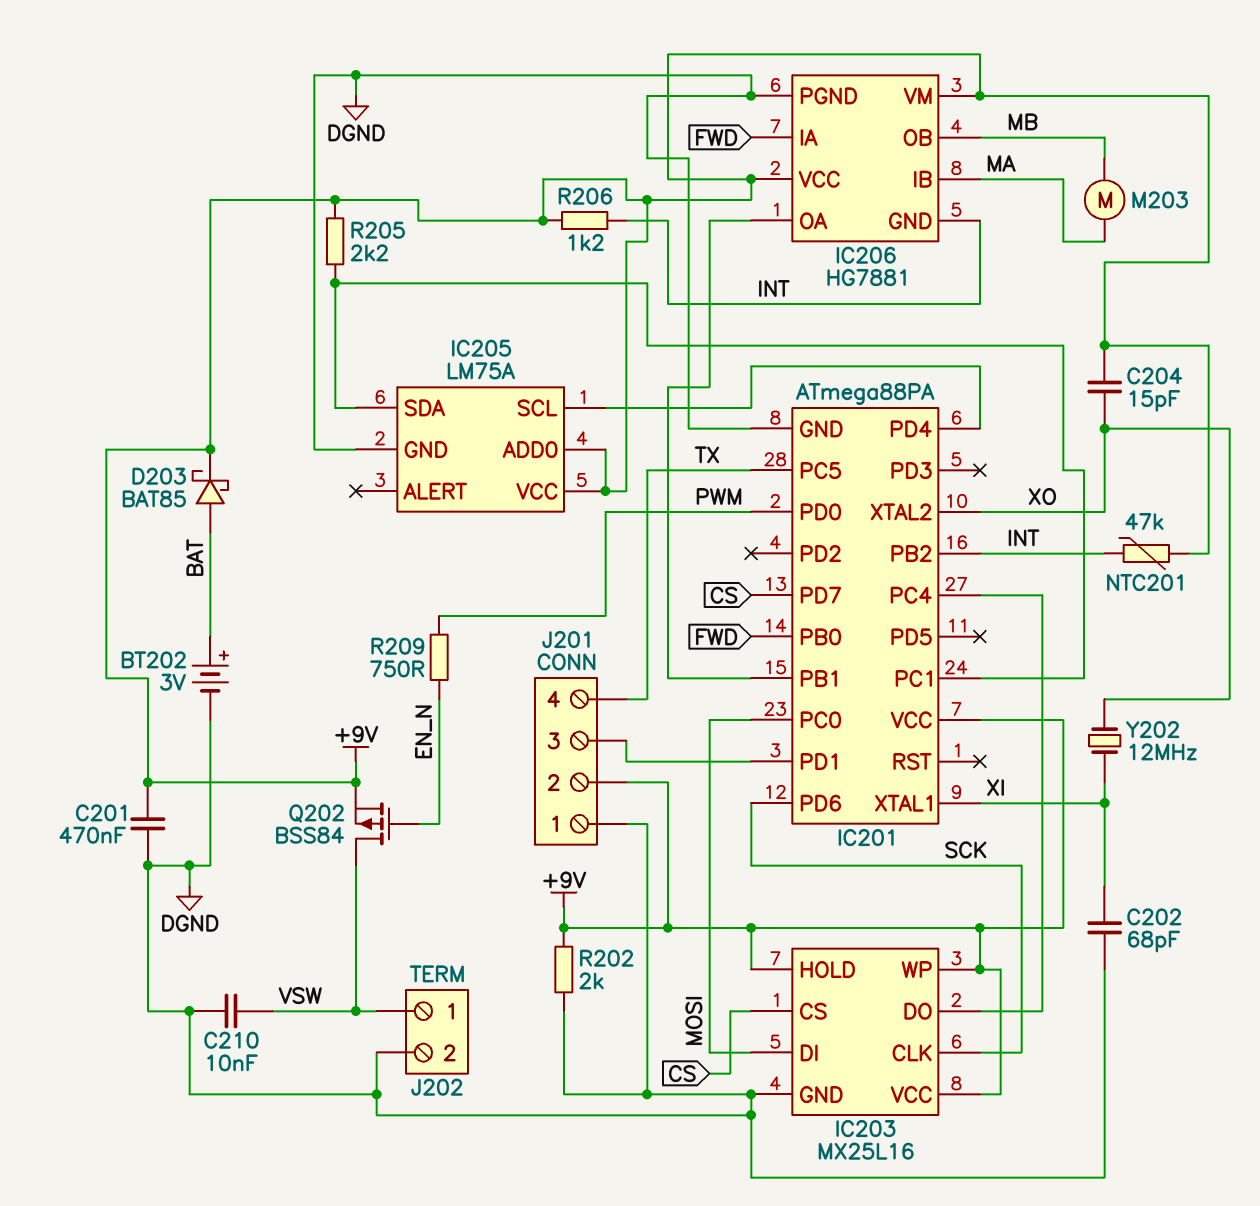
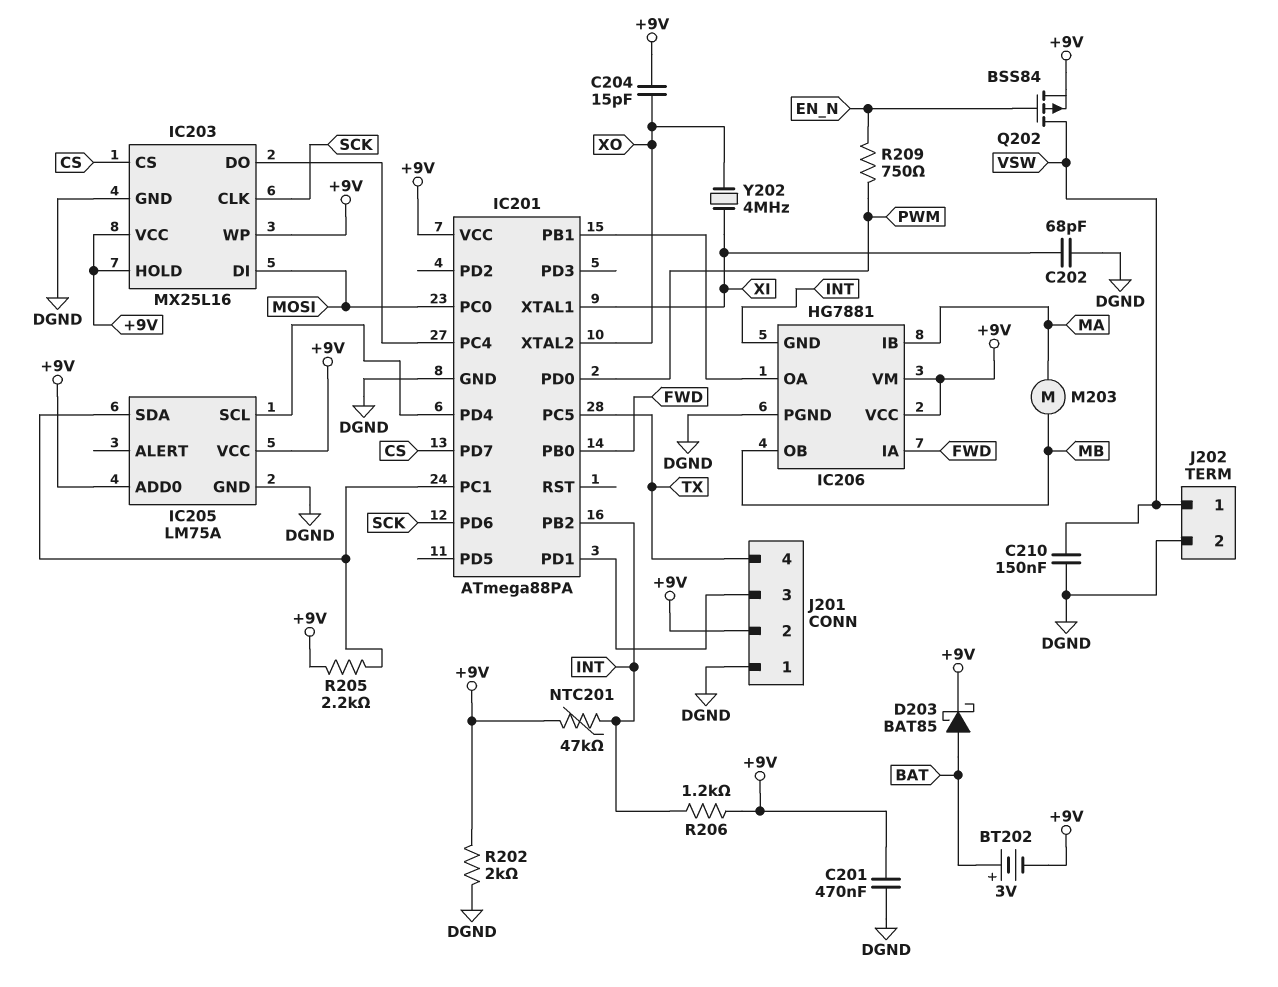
BT202: 3V (plus BAT, minus DGND) -> 3V (plus BAT, minus +9V)
C210: 10nF (DGND, VSW) -> 150nF (DGND, VSW)
Y202: 12MHz (XI, XO) -> 4MHz (XI, XO)

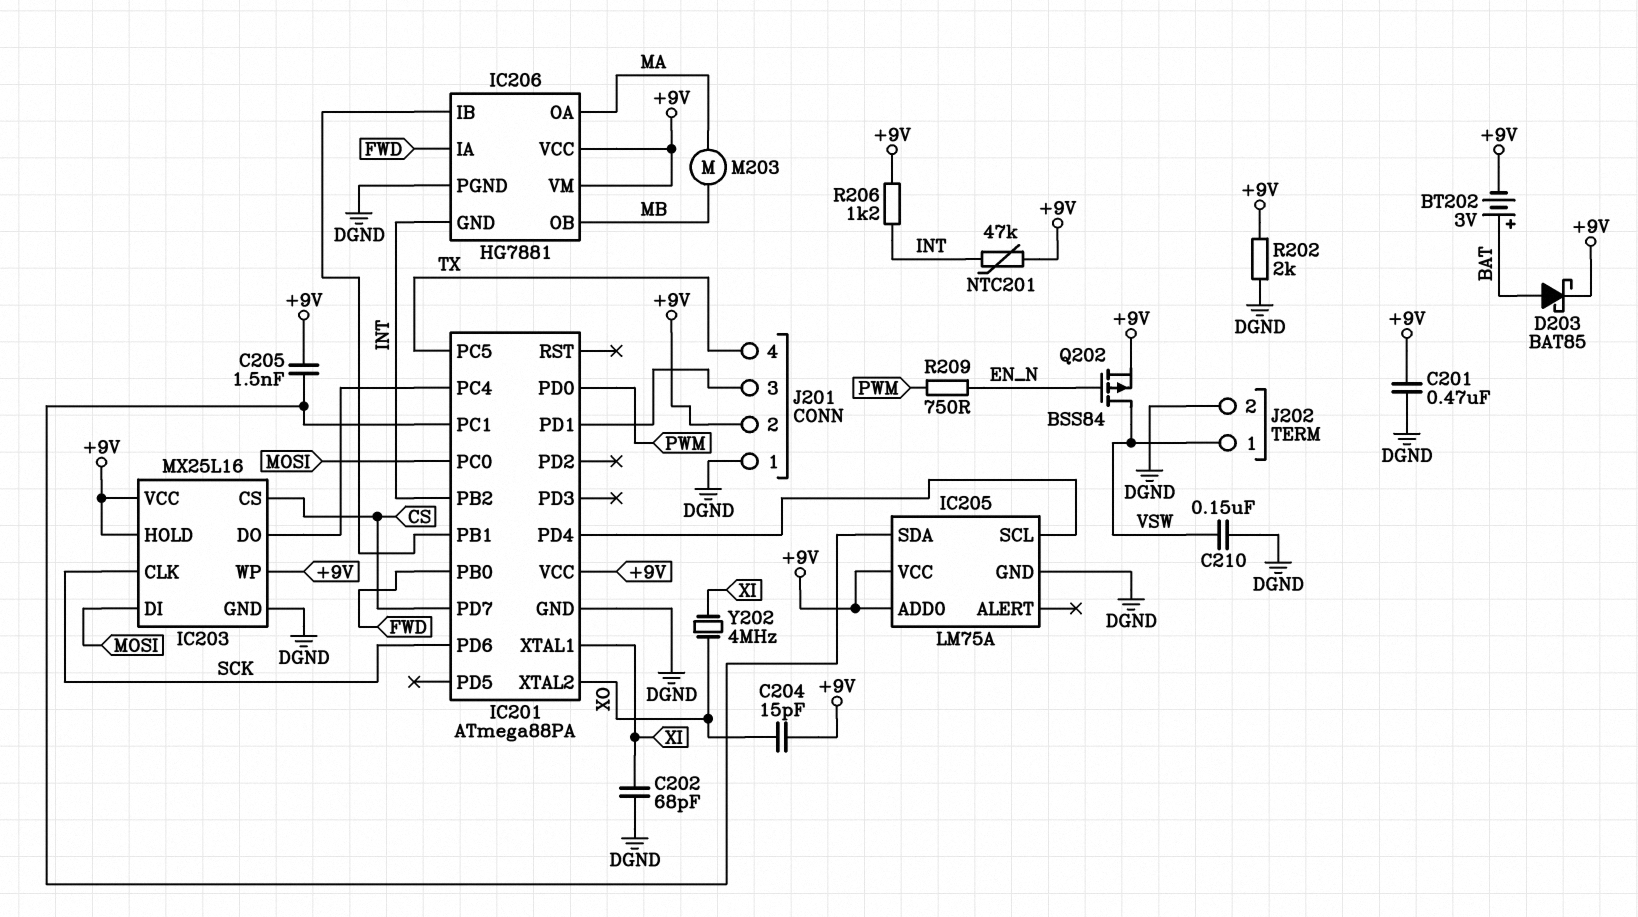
C205: none -> 1.5nF (+9V, IC201/PC1)
IC206 pin IB: MA -> IC201/PB1
IC206 pin OA: IC201/PB1 -> MA
R205: 2.2k (+9V, IC201/PC1) -> none

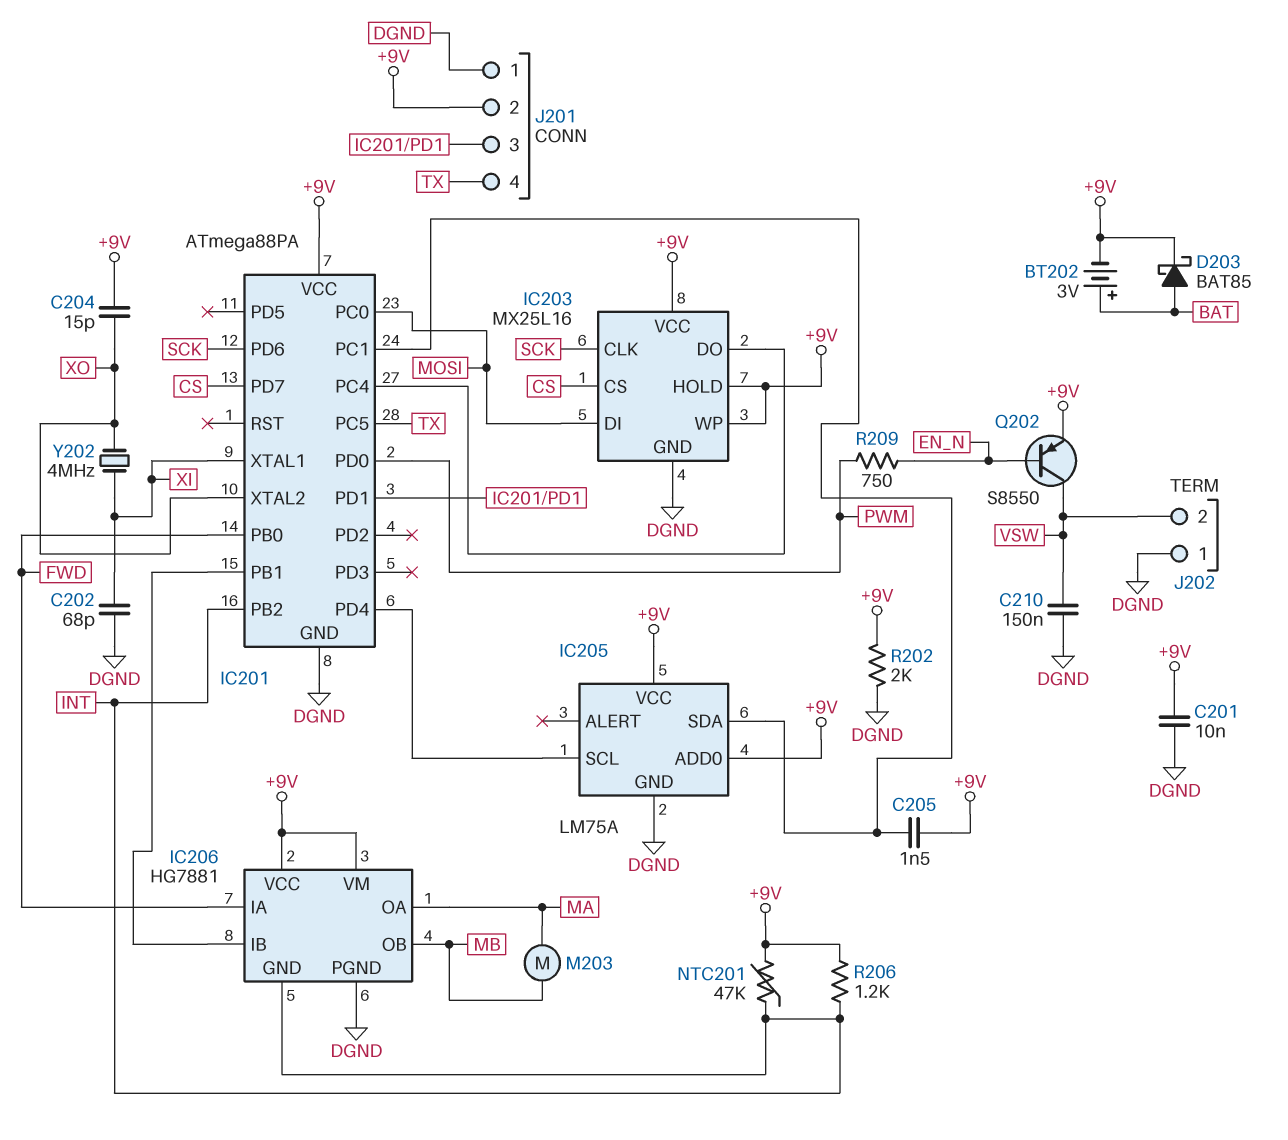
C201: 470nF (+9V, DGND) -> 10nF (+9V, DGND)
J202 pin 1: VSW -> DGND
J202 pin 2: DGND -> VSW
Q202: PMOS BSS84 (G EN_N, D VSW, S +9V) -> PNP S8550 (B EN_N, C VSW, E +9V)

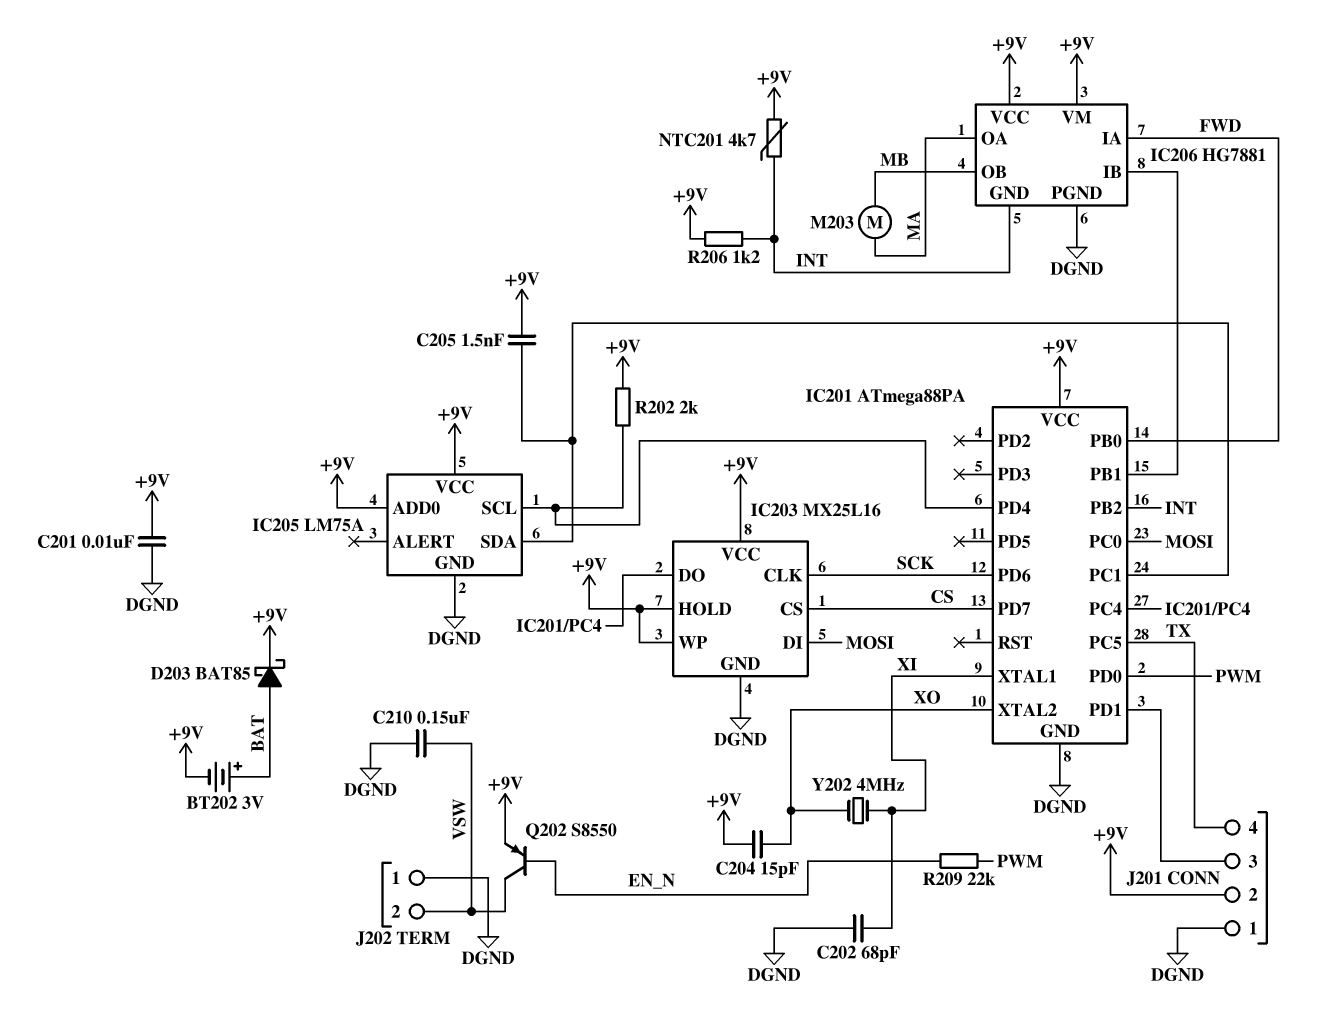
NTC201: 47k (+9V, INT) -> 4.7k (+9V, INT)
R202: 2k (+9V, DGND) -> 2k (+9V, IC201/PD4)
R209: 750 (EN_N, PWM) -> 22k (EN_N, PWM)

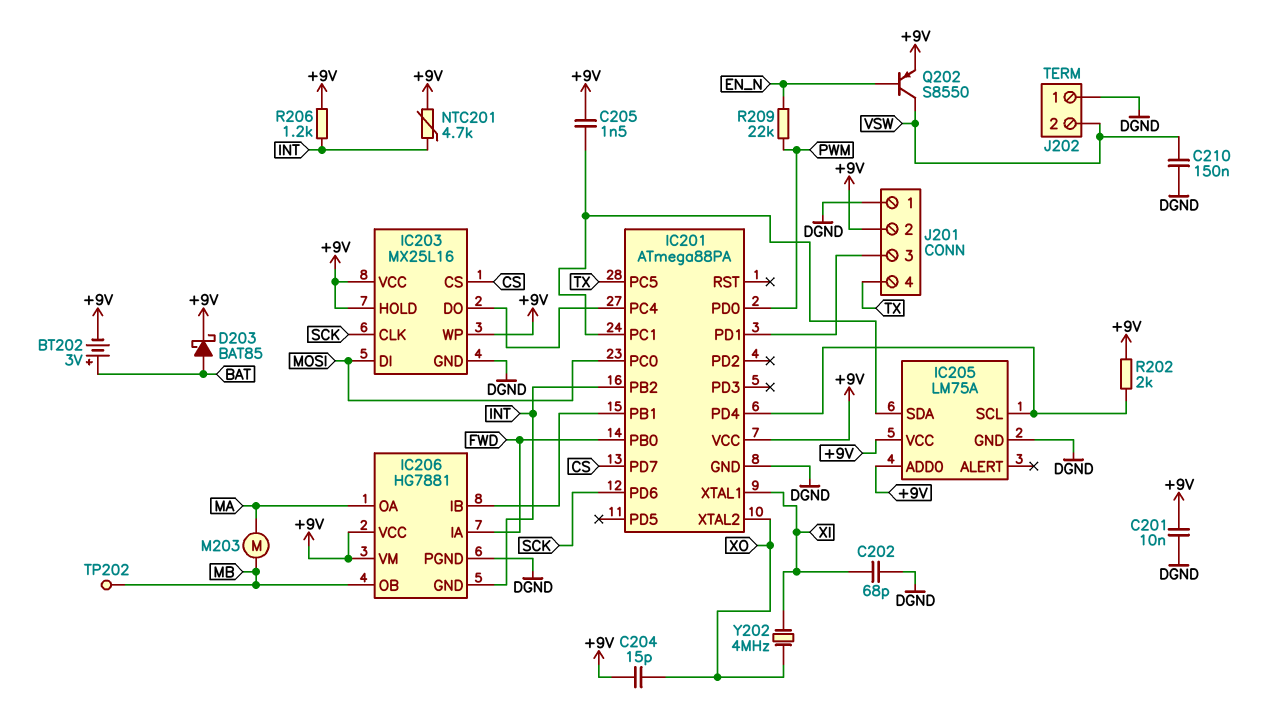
TP202: none -> test point (MB)

